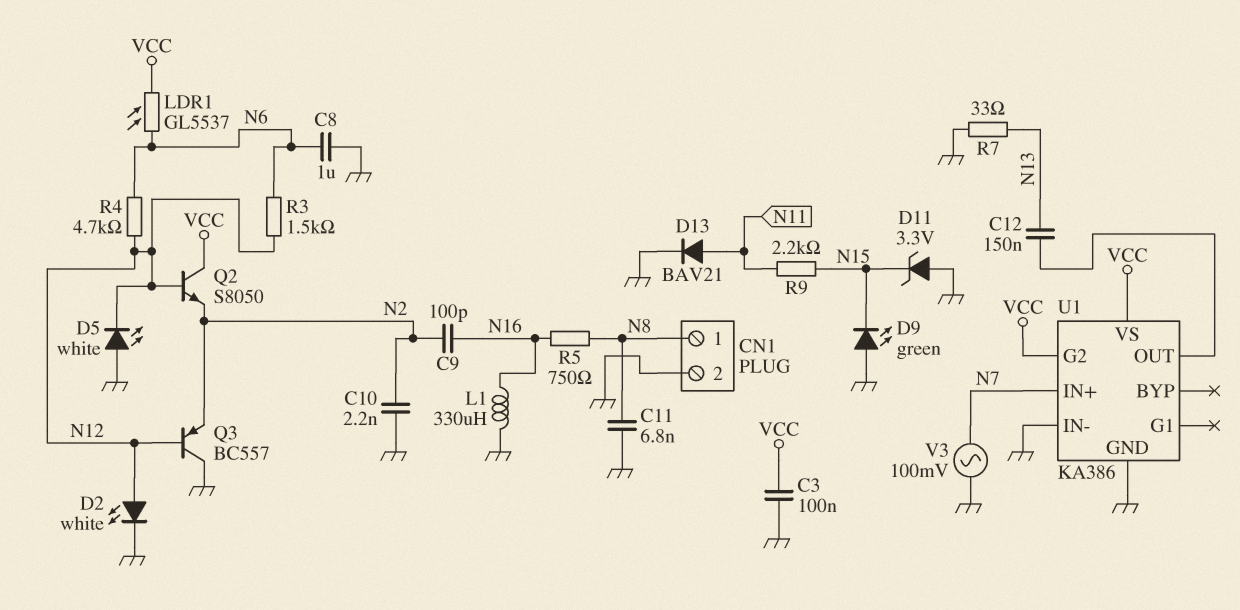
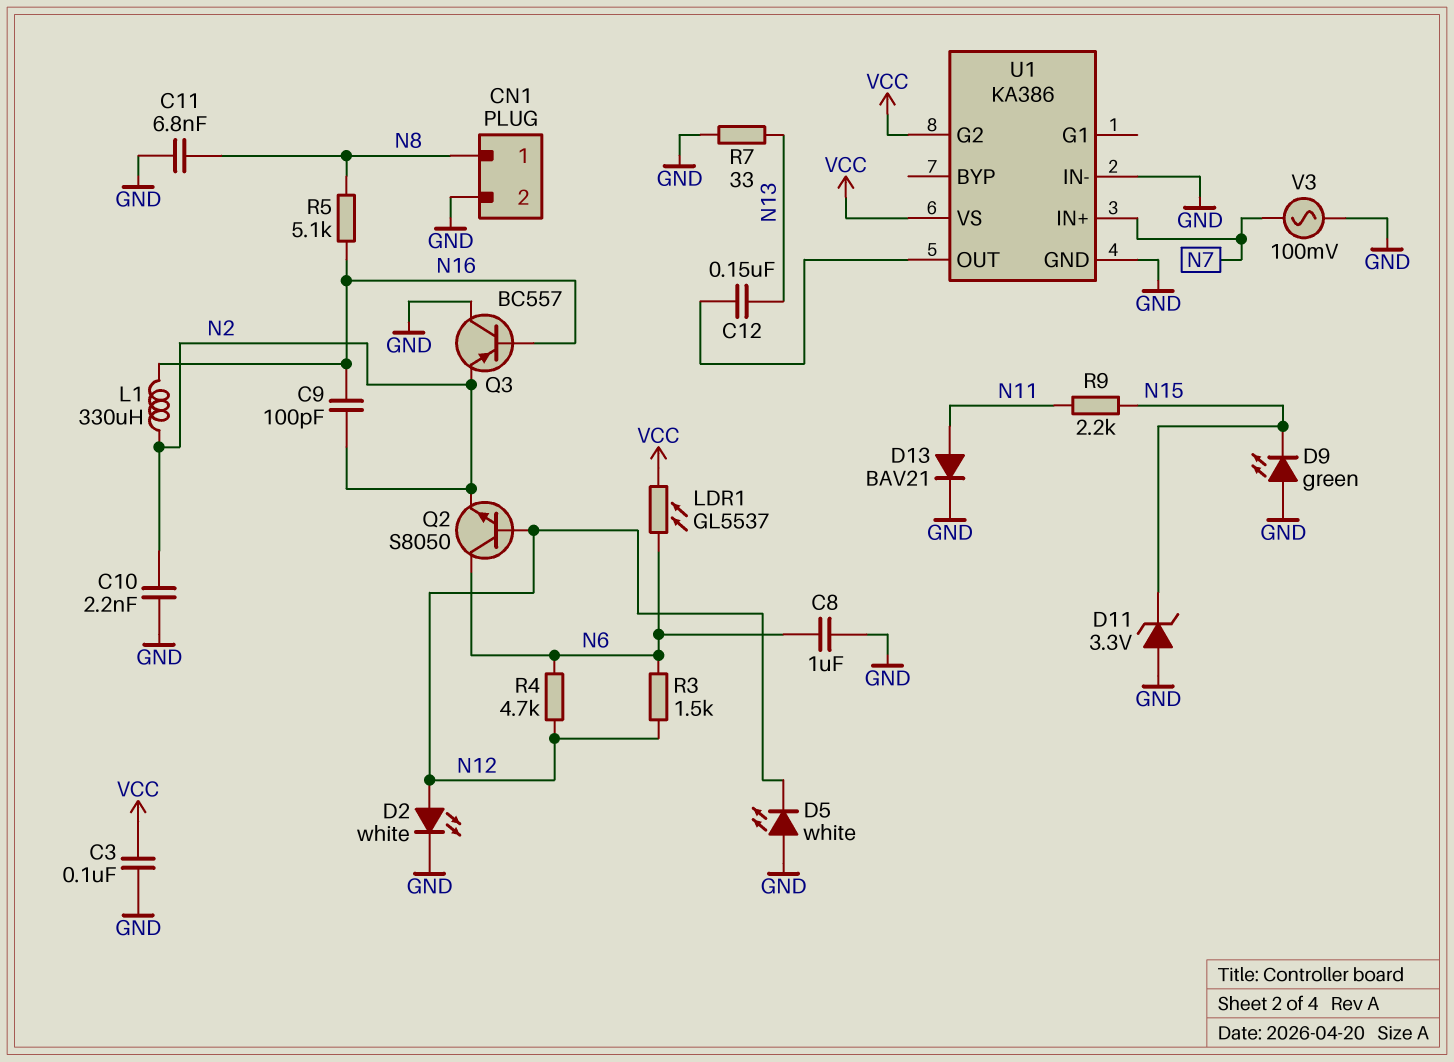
L1: 330uH (GND, N16) -> 330uH (N2, N16)
Q2: NPN S8050 (B N12, C VCC, E N2) -> NPN S8050 (B N12, C N6, E N2)
Q3: PNP BC557 (B N12, C GND, E N2) -> PNP BC557 (B N16, C GND, E N2)
R5: 750 (N8, N16) -> 5.1k (N8, N16)

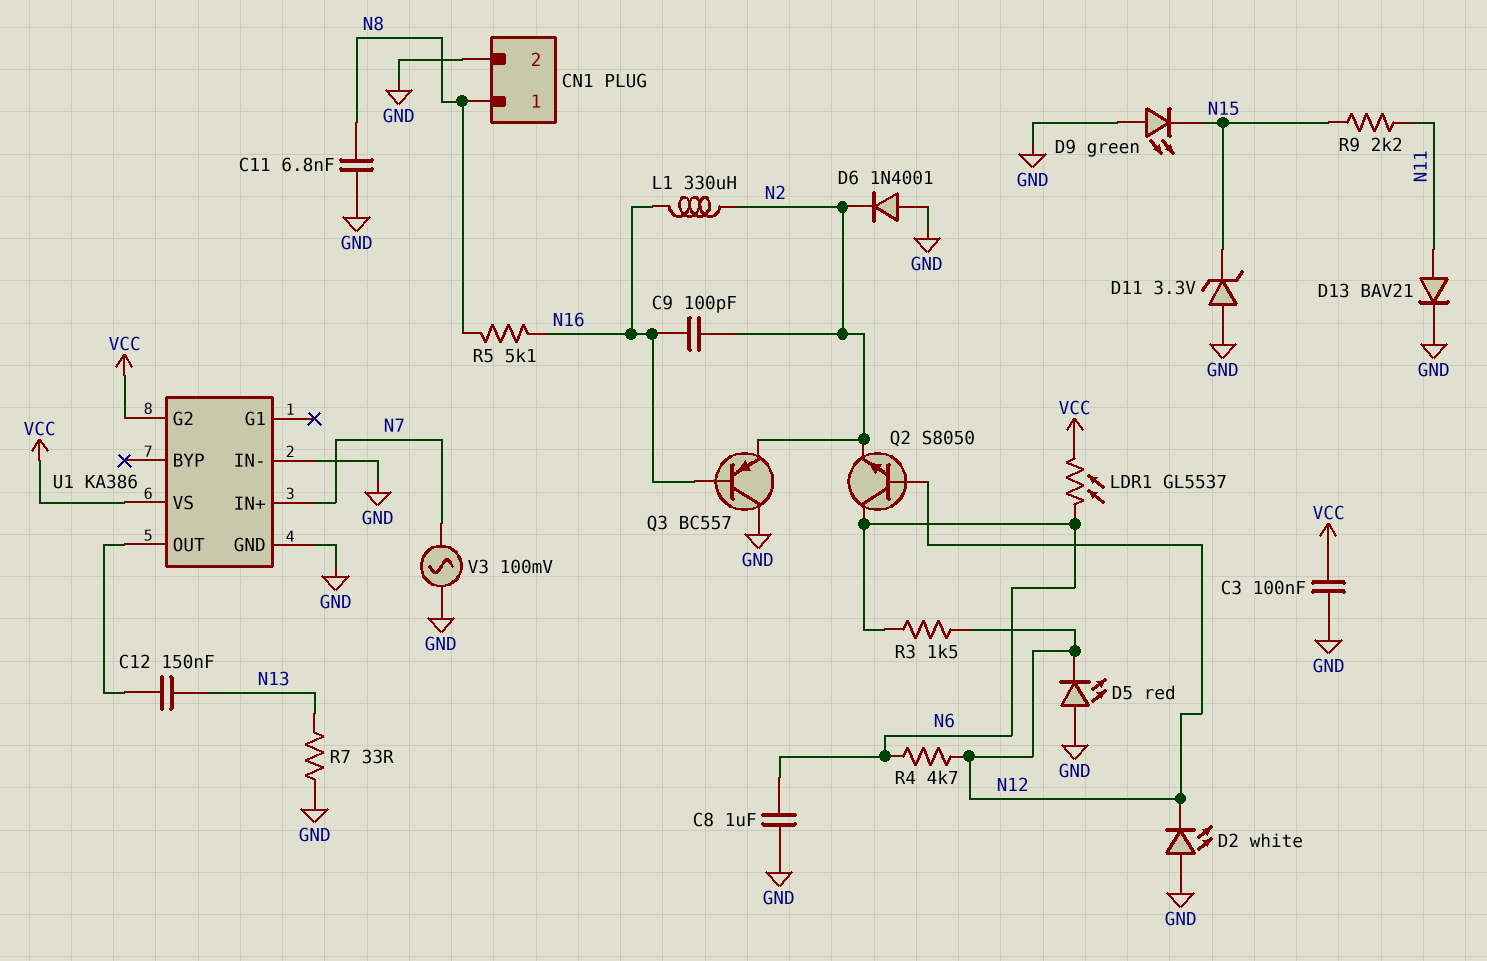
C10: 2.2nF (GND, N2) -> none
D2: LED white (A N12, K GND) -> LED white (A GND, K N12)
D5: LED white (A GND, K N12) -> LED red (A GND, K N12)
D6: none -> diode 1N4001 (A GND, K N2)

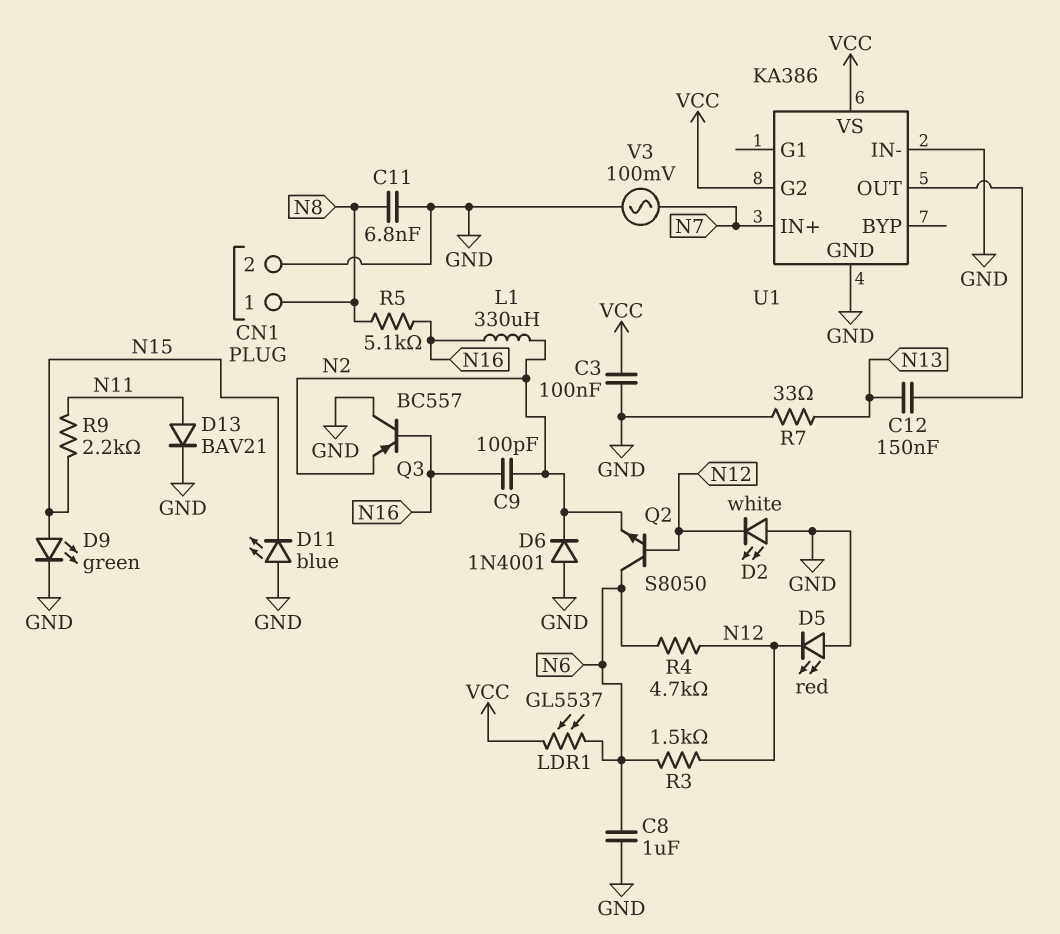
D9: LED green (A GND, K N15) -> LED green (A N15, K GND)
D11: zener 3.3V (A GND, K N15) -> LED blue (A GND, K N15)

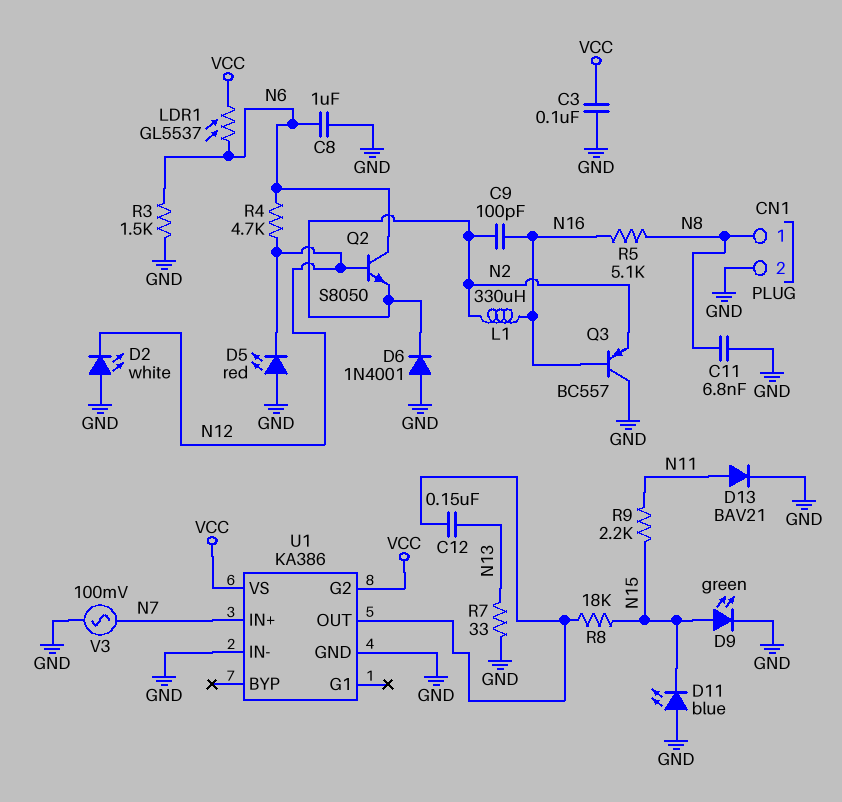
R3: 1.5k (N6, N12) -> 1.5k (GND, N6)
R8: none -> 18k (N15, U1/OUT)

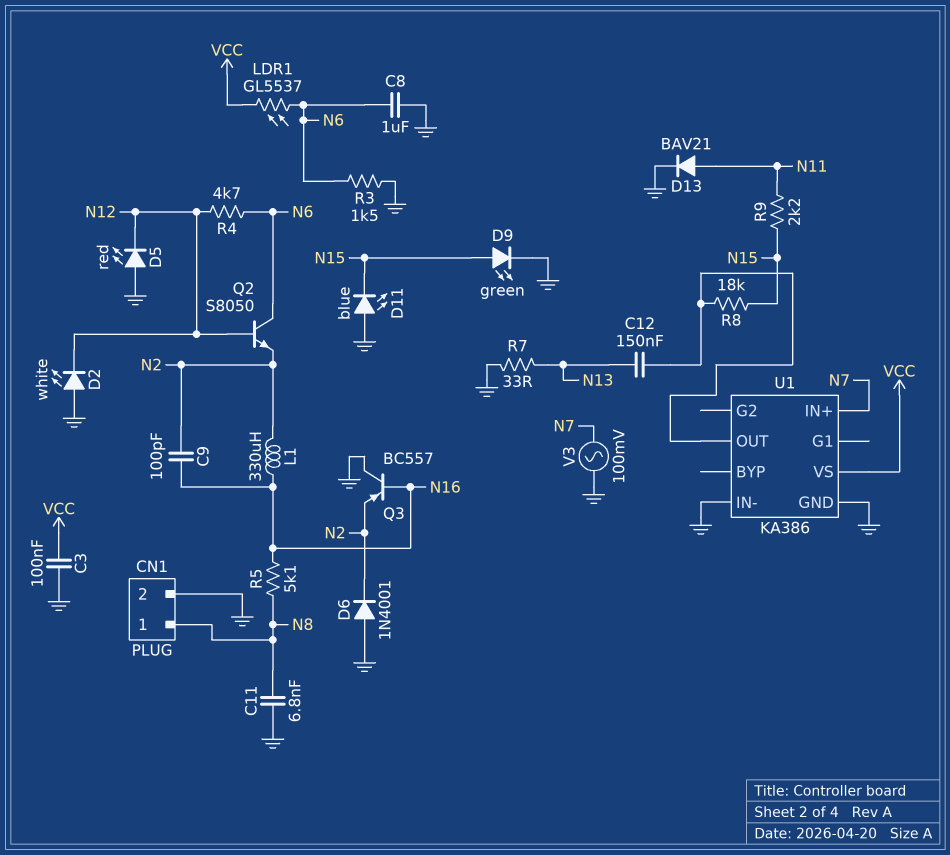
U1 pin G2: VCC -> none

